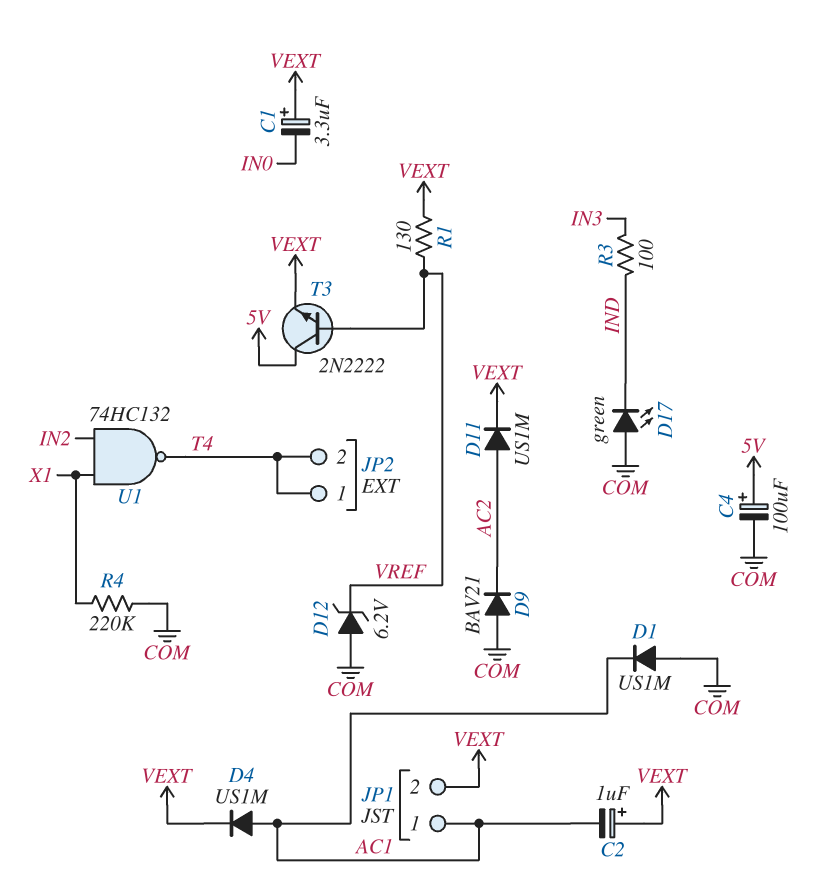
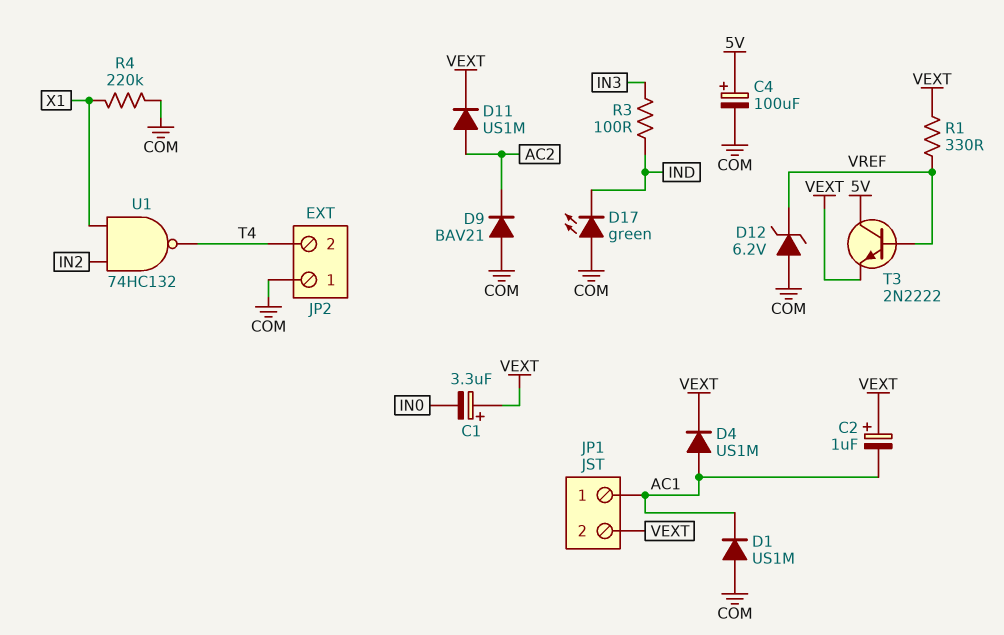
JP2 pin 1: T4 -> COM
R1: 130 (VEXT, VREF) -> 330 (VEXT, VREF)

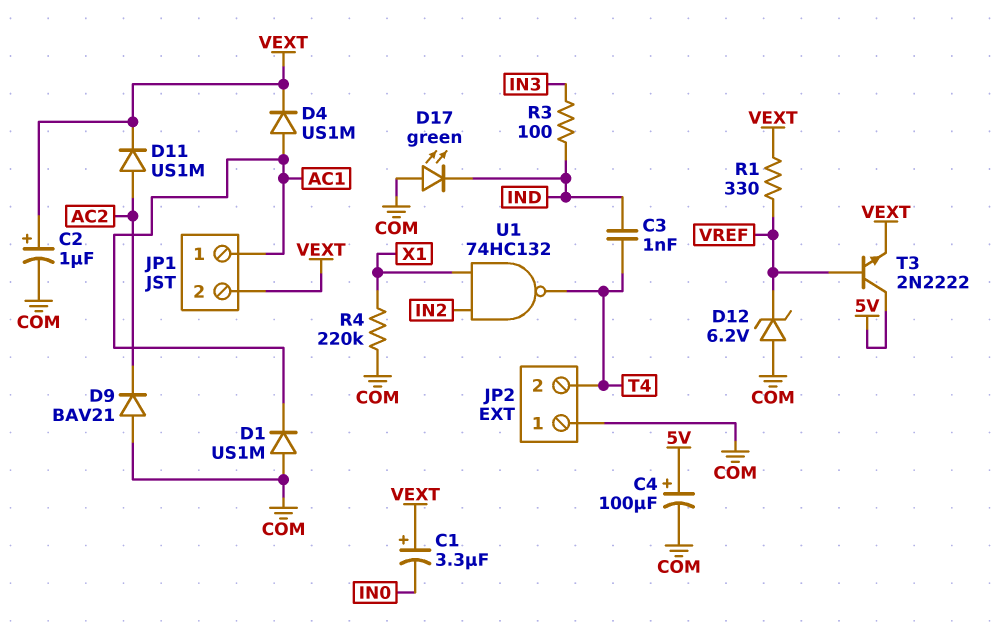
C2: 1uF (plus VEXT, minus AC1) -> 1uF (plus VEXT, minus COM)
C3: none -> 1nF (IND, T4)

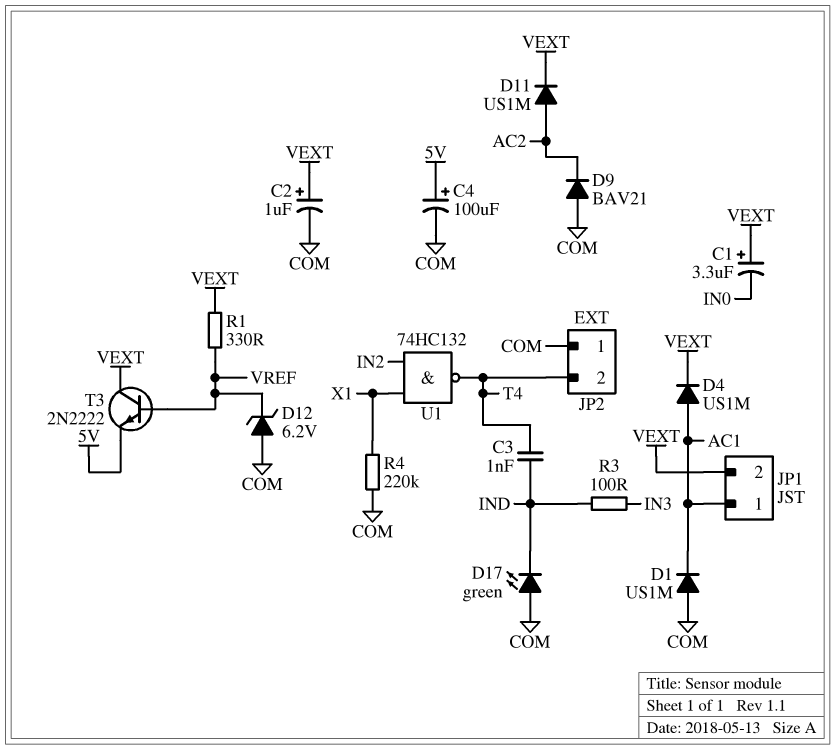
T3: NPN 2N2222 (B VREF, C 5V, E VEXT) -> NPN 2N2222 (B VREF, C VEXT, E 5V)

